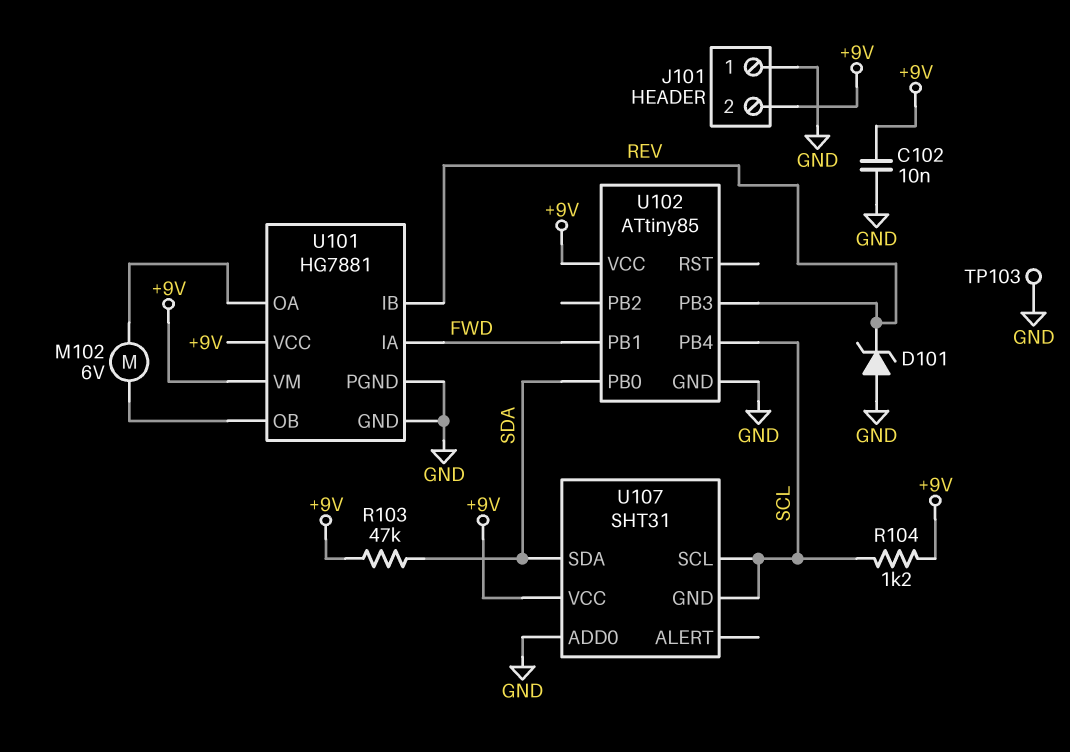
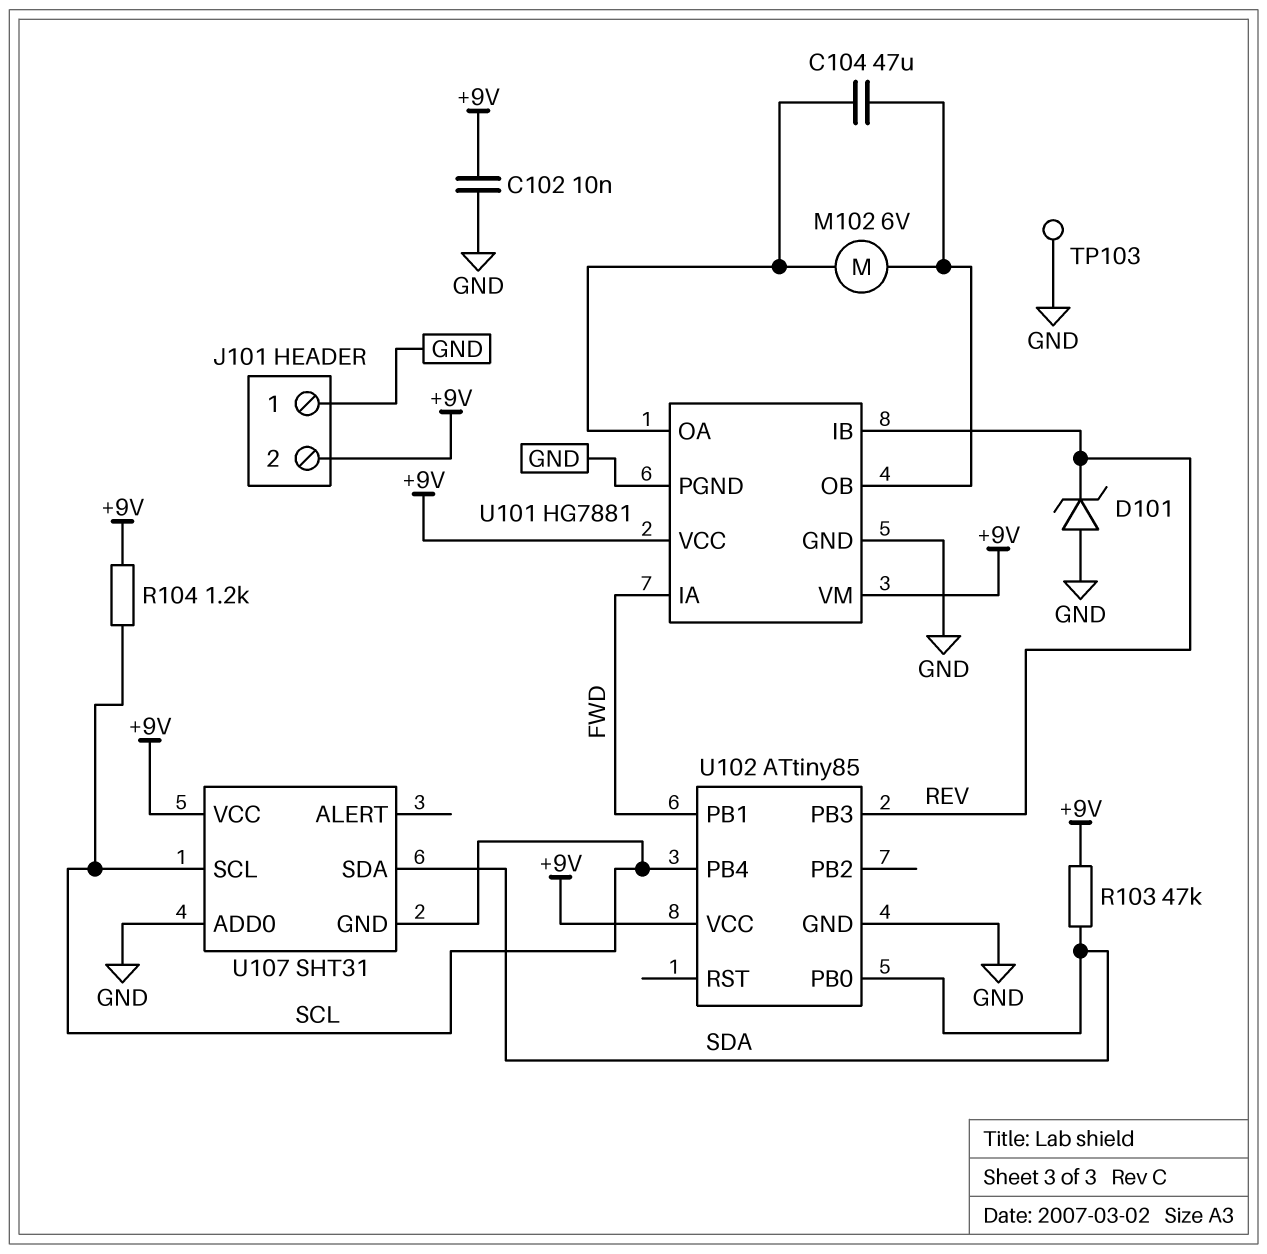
C104: none -> 47uF (U101/OA, U101/OB)

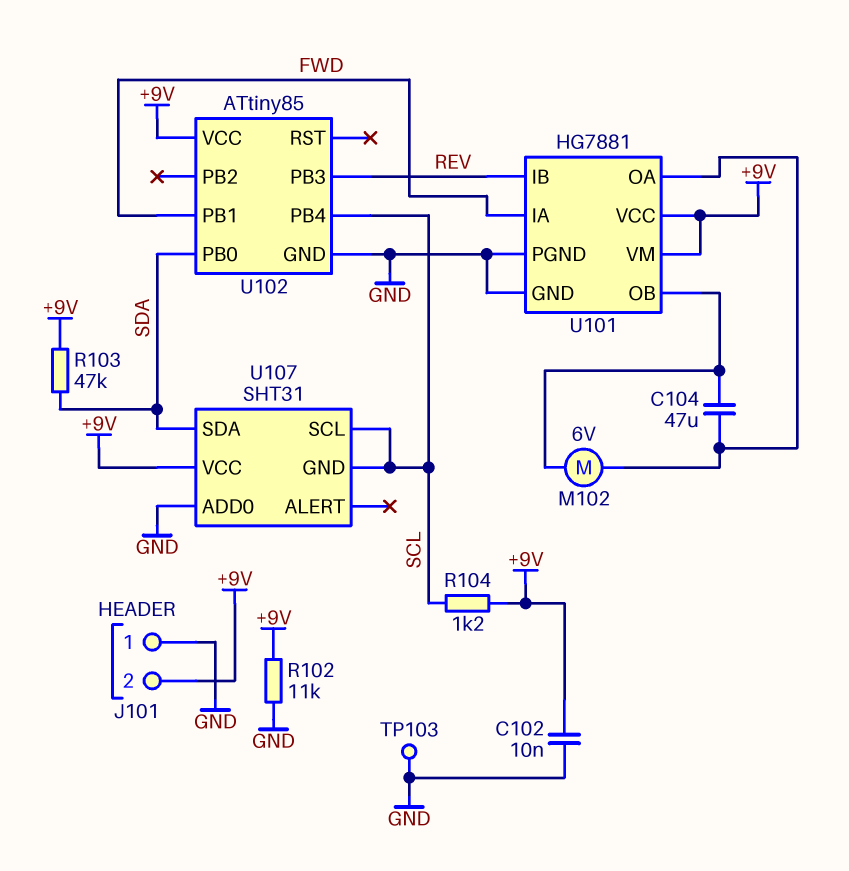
D101: zener (A GND, K REV) -> none
R102: none -> 11k (+9V, GND)

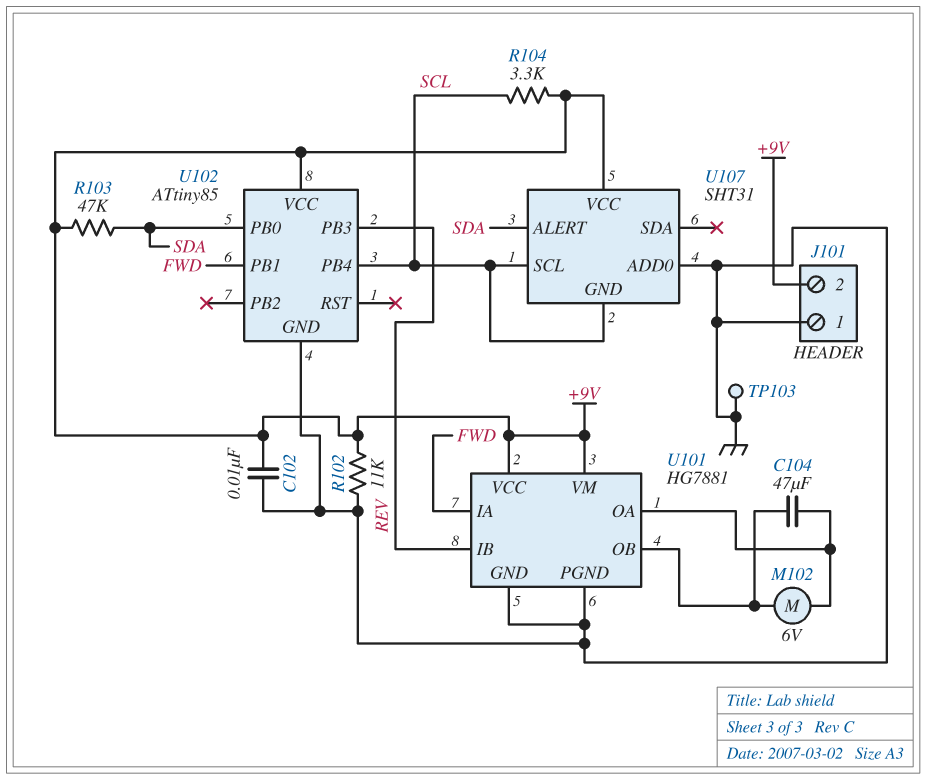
R104: 1.2k (+9V, SCL) -> 3.3k (+9V, SCL)
U107 pin ALERT: none -> SDA
U107 pin SDA: SDA -> none

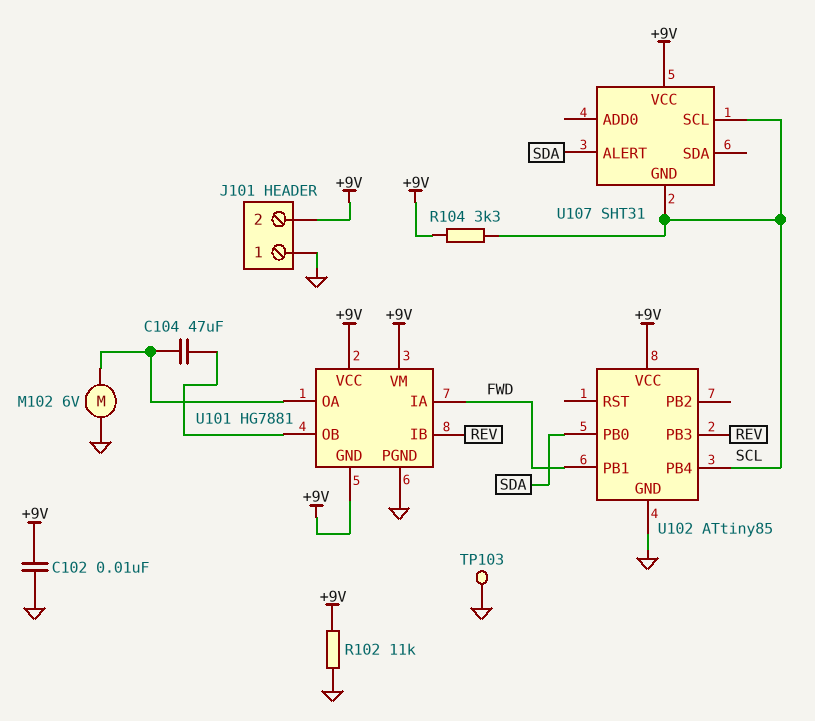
M102: motor 6V (U101/OA, U101/OB) -> motor 6V (GND, U101/OA)
R103: 47k (+9V, SDA) -> none
U101 pin GND: GND -> +9V
U107 pin ADD0: GND -> none

